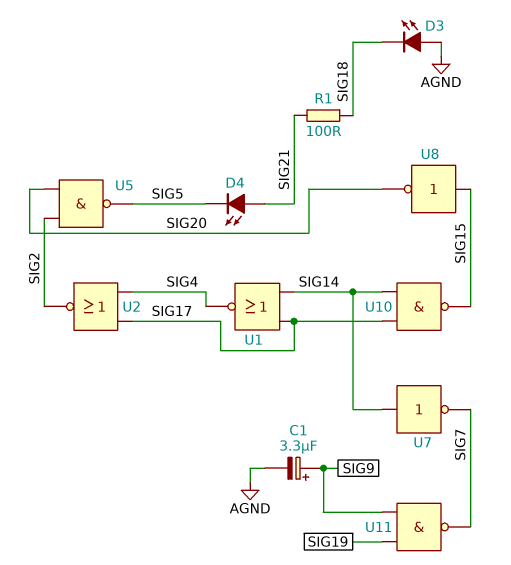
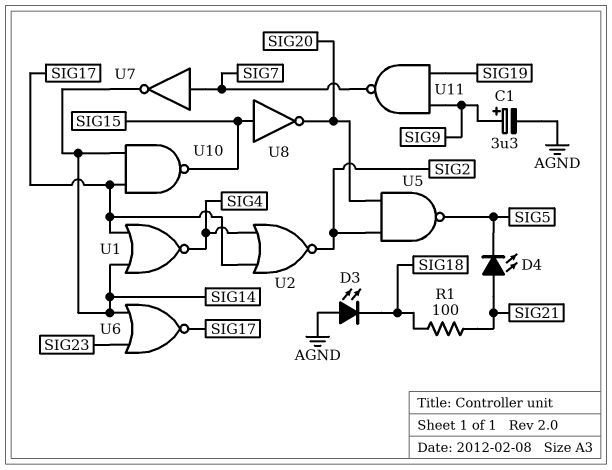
U6: none -> NOR (in SIG14, in SIG23, out SIG17)
U7: NOT (in SIG14, out SIG7) -> NOT (in SIG7, out SIG14)

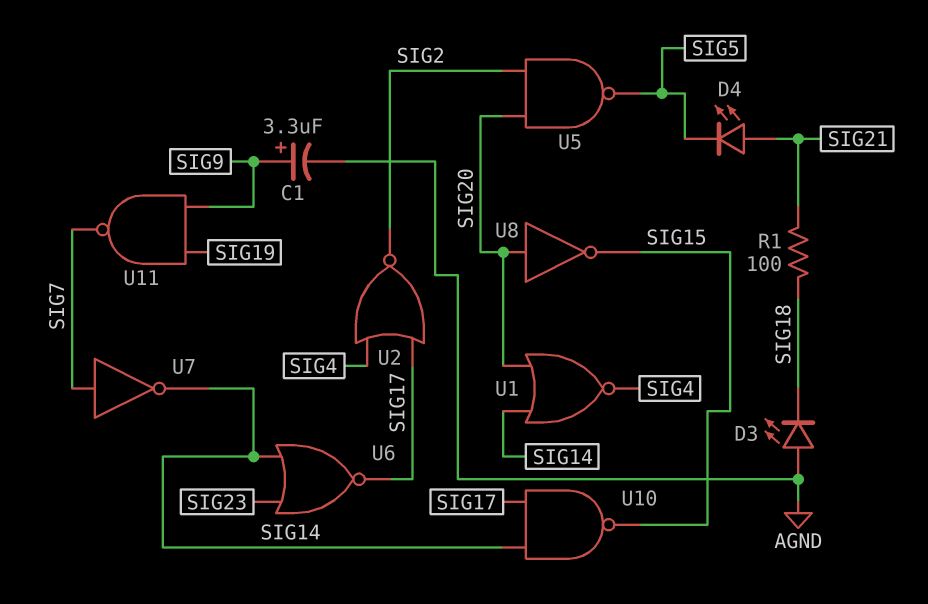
U1: NOR (in SIG14, in SIG17, out SIG4) -> NOR (in SIG14, in SIG20, out SIG4)
U8: NOT (in SIG15, out SIG20) -> NOT (in SIG20, out SIG15)

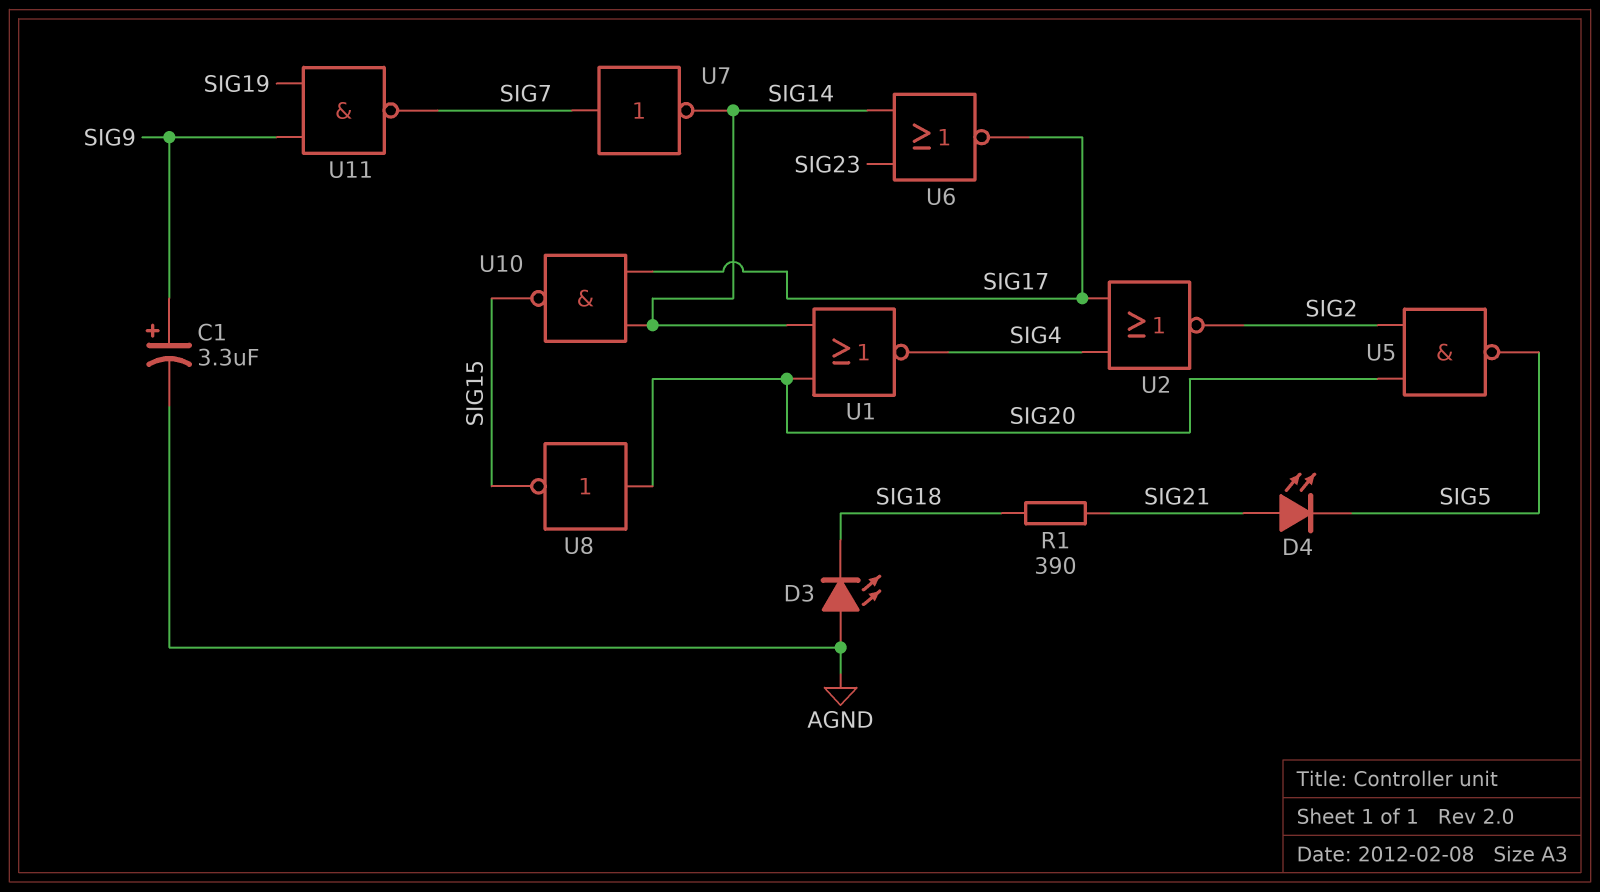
R1: 100 (SIG18, SIG21) -> 390 (SIG18, SIG21)

